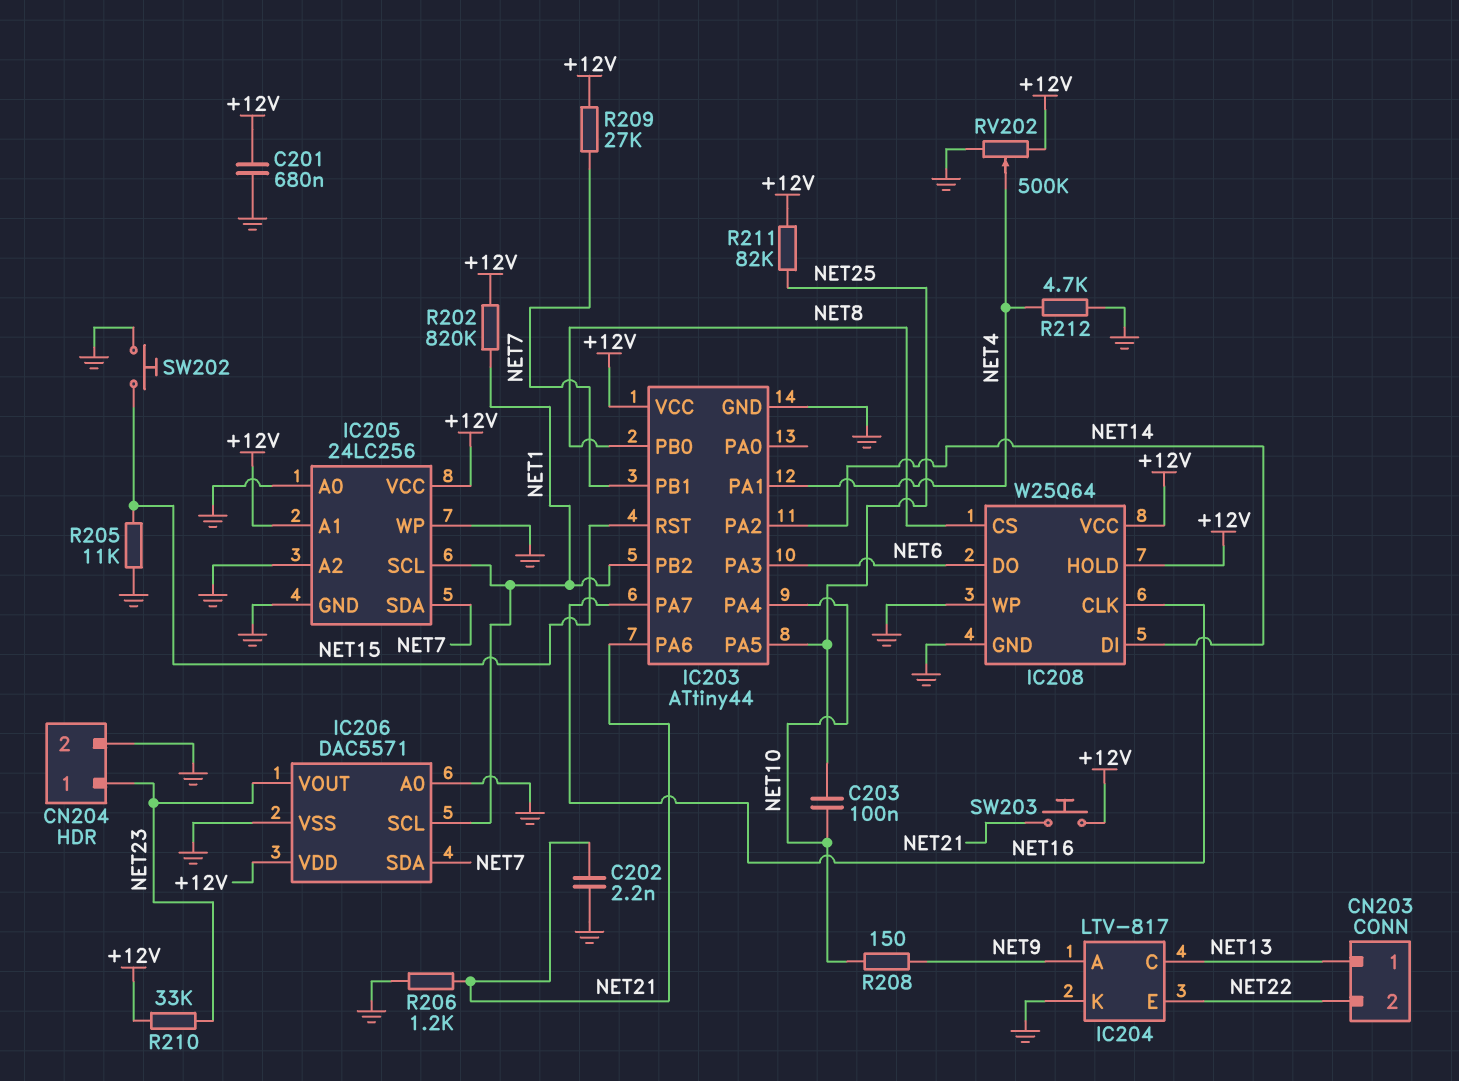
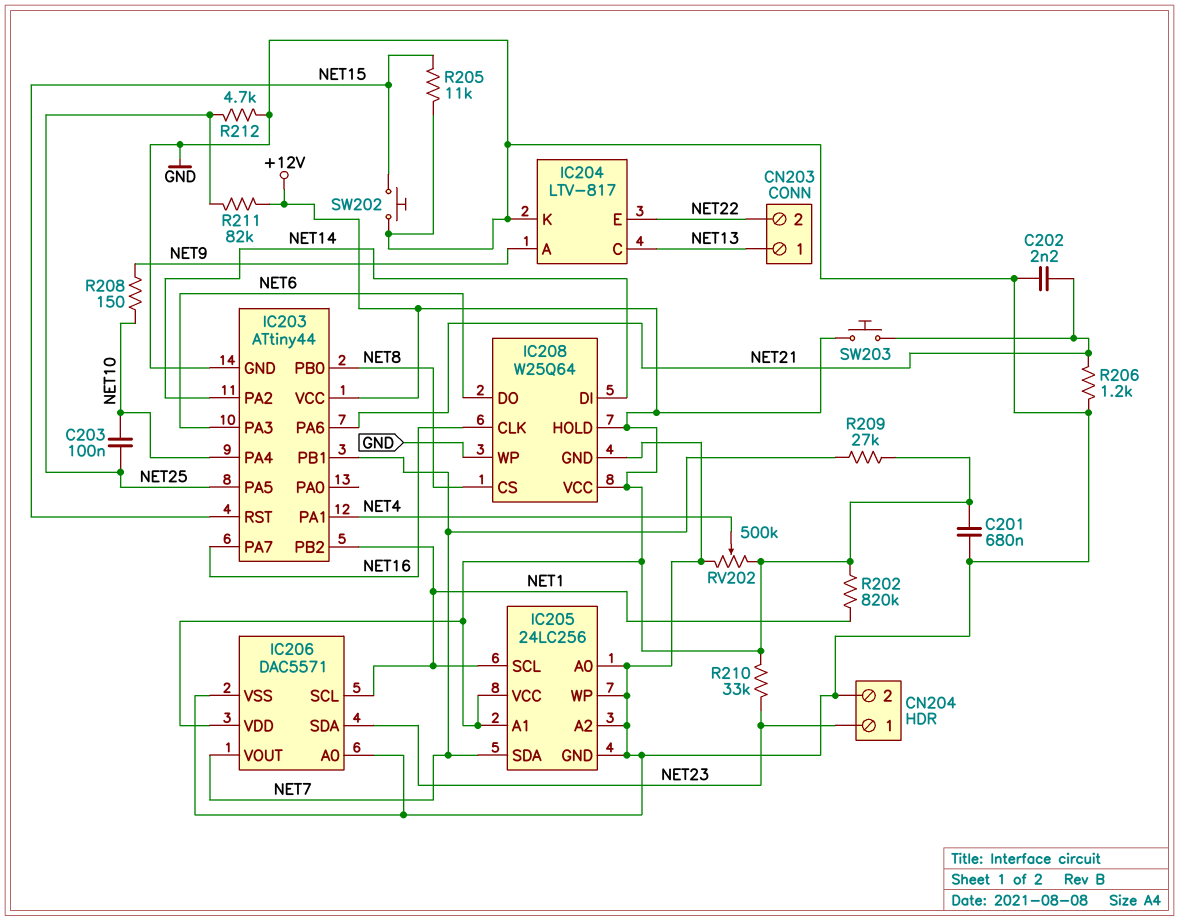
IC206 pin SDA: NET7 -> NET23
IC206 pin VOUT: NET23 -> NET7
R212: 4.7k (GND, NET4) -> 4.7k (GND, NET25)

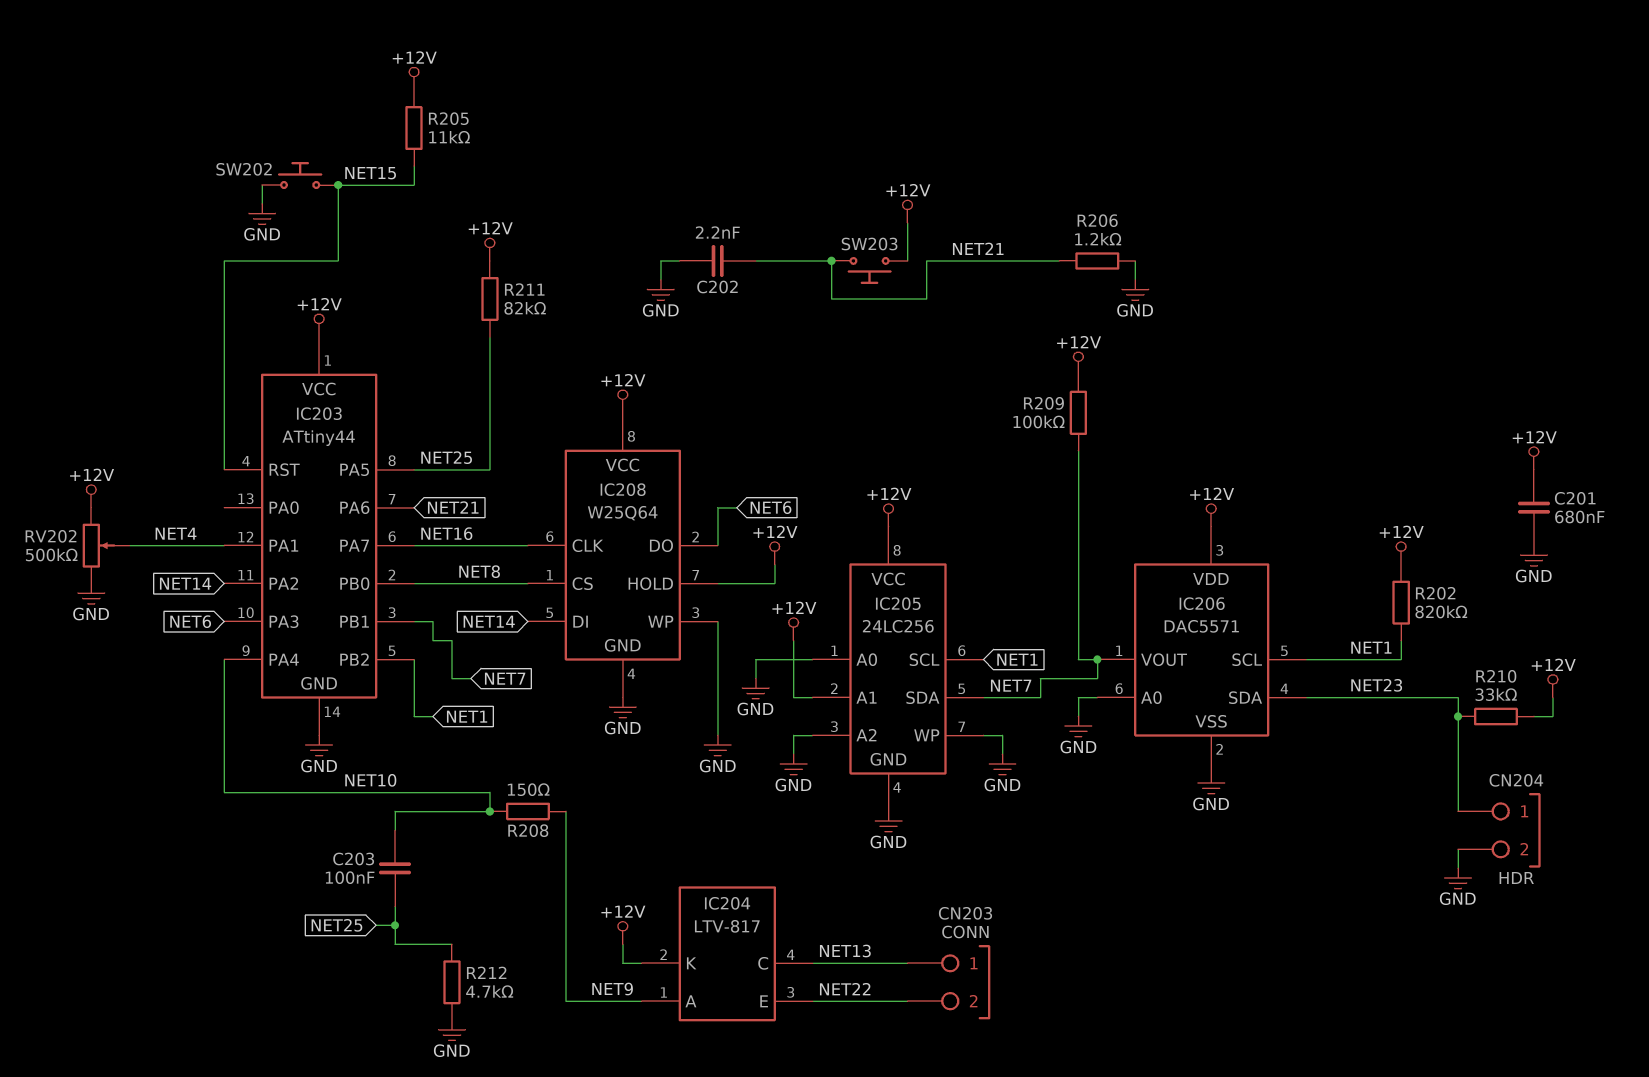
IC204 pin K: GND -> +12V
R205: 11k (GND, NET15) -> 11k (+12V, NET15)
R209: 27k (+12V, NET7) -> 100k (+12V, NET7)

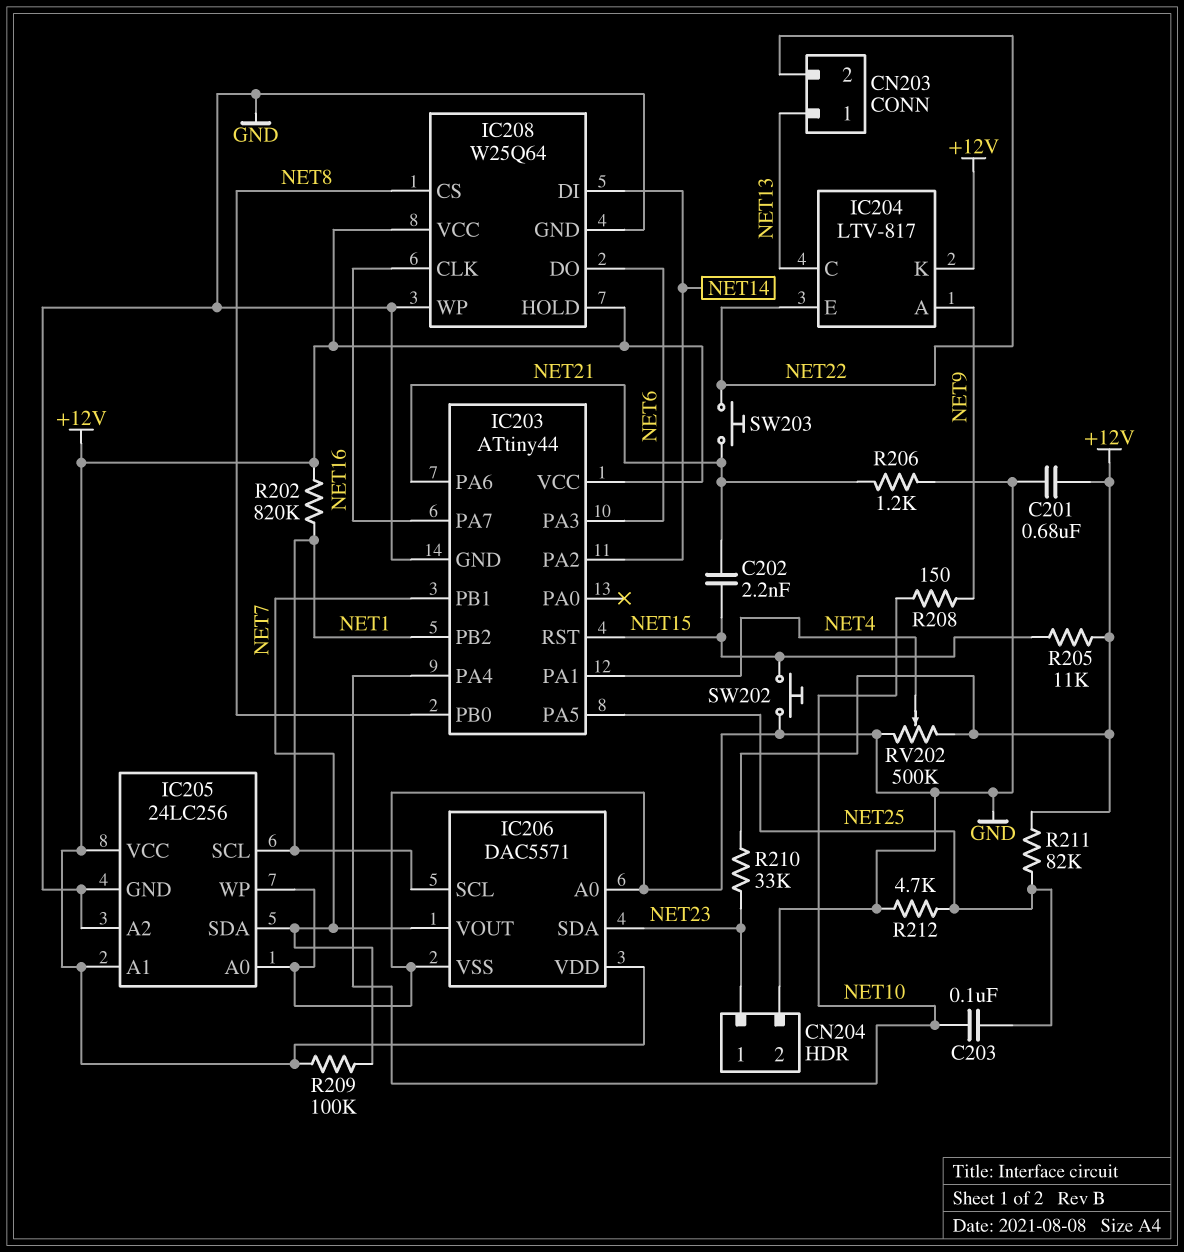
C202: 2.2nF (GND, NET21) -> 2.2nF (NET15, NET21)
SW203: button (+12V, NET21) -> button (NET21, NET22)

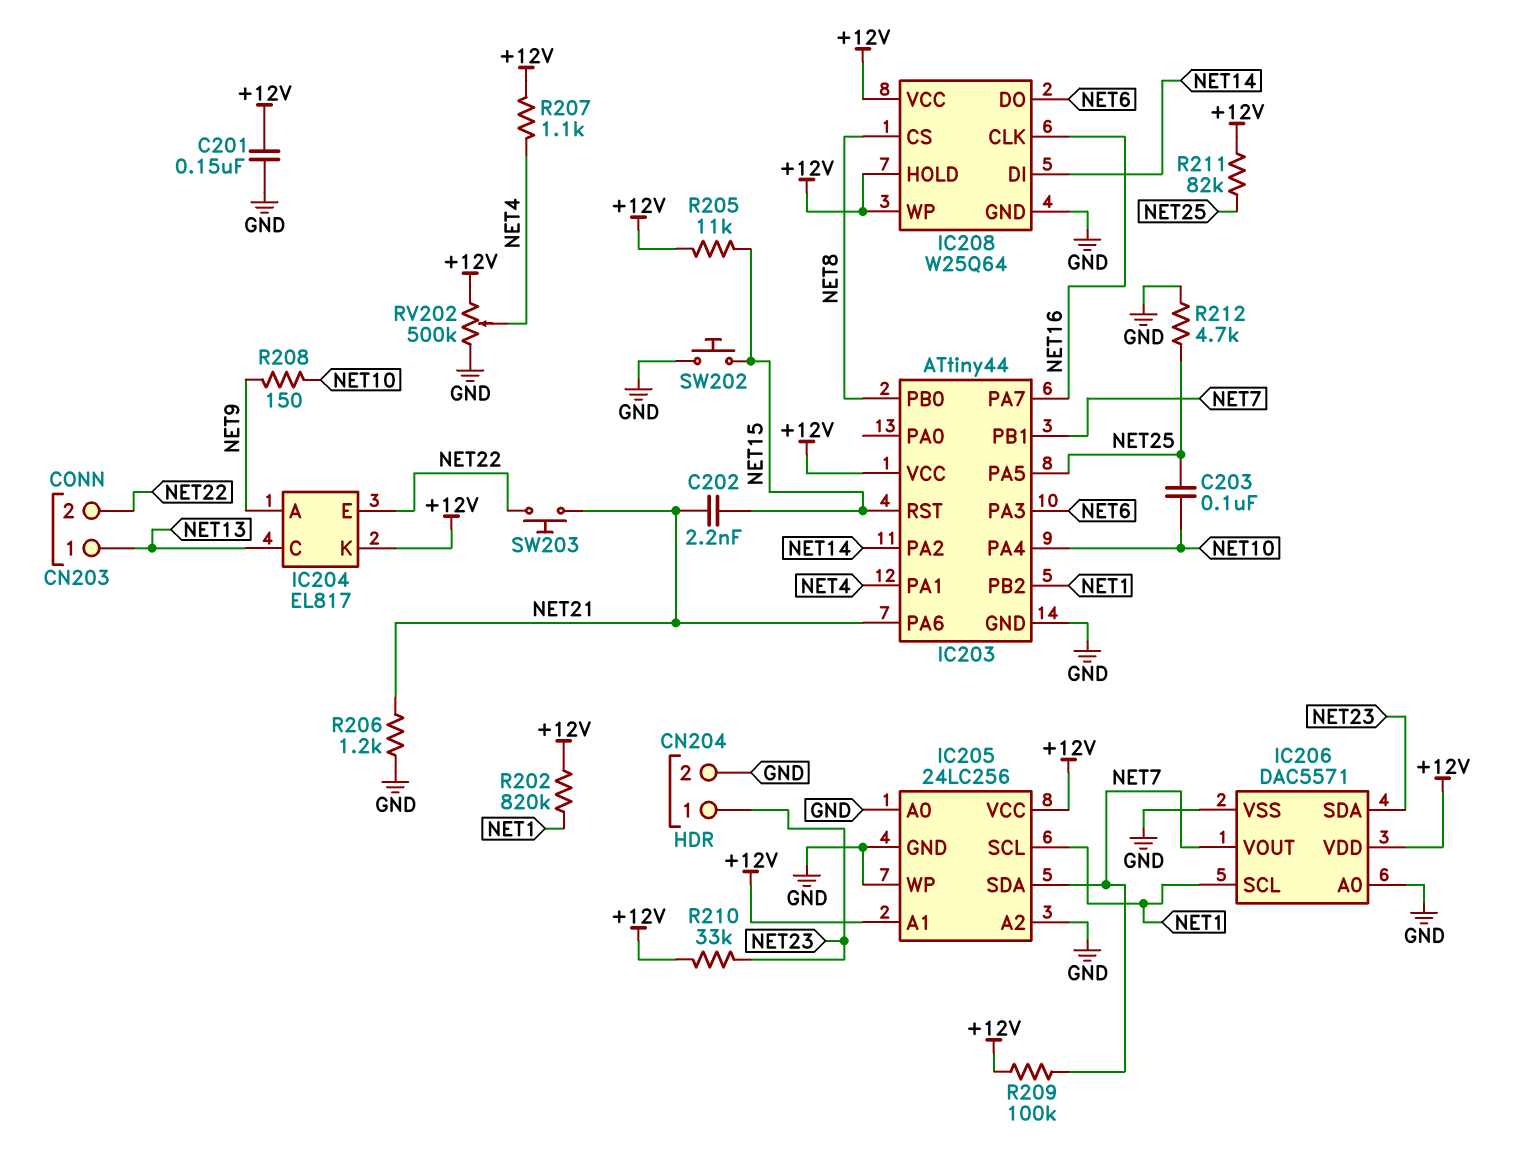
C201: 680nF (+12V, GND) -> 150nF (+12V, GND)
IC204: LTV-817 -> EL817
IC208 pin WP: GND -> +12V
R207: none -> 1.1k (+12V, NET4)

